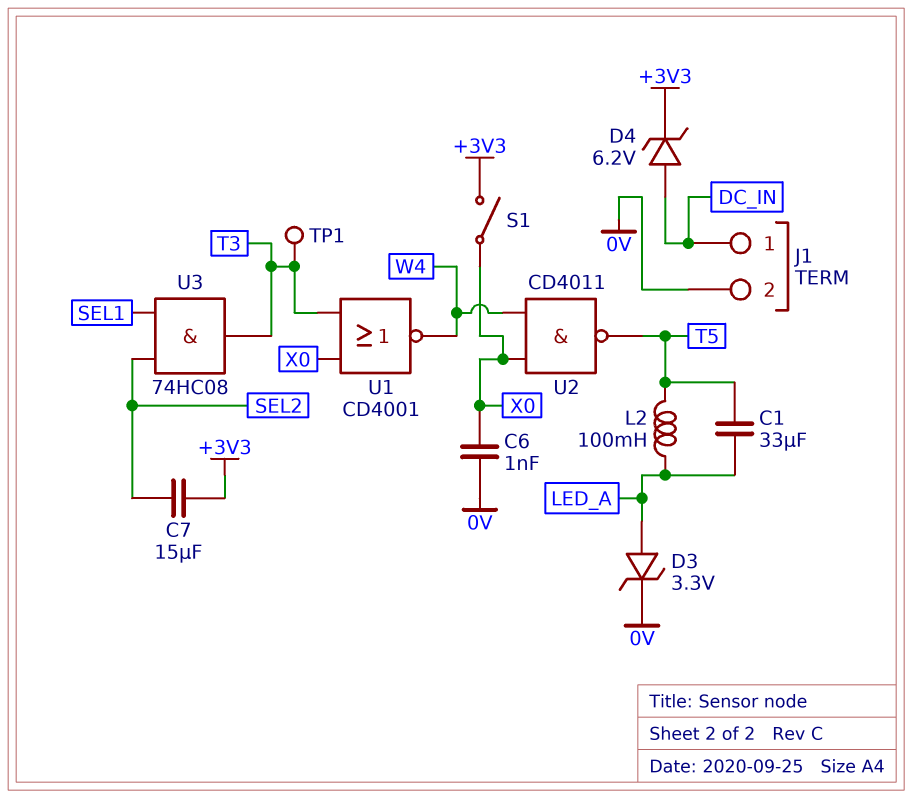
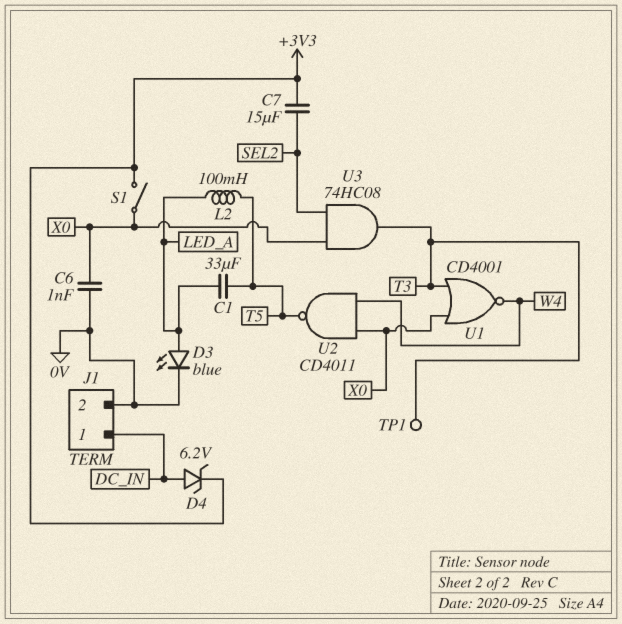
D3: zener 3.3V (A LED_A, K 0V) -> LED blue (A LED_A, K 0V)
U3: AND 74HC08 (in SEL1, in SEL2, out T3) -> AND 74HC08 (in SEL2, in X0, out T3)

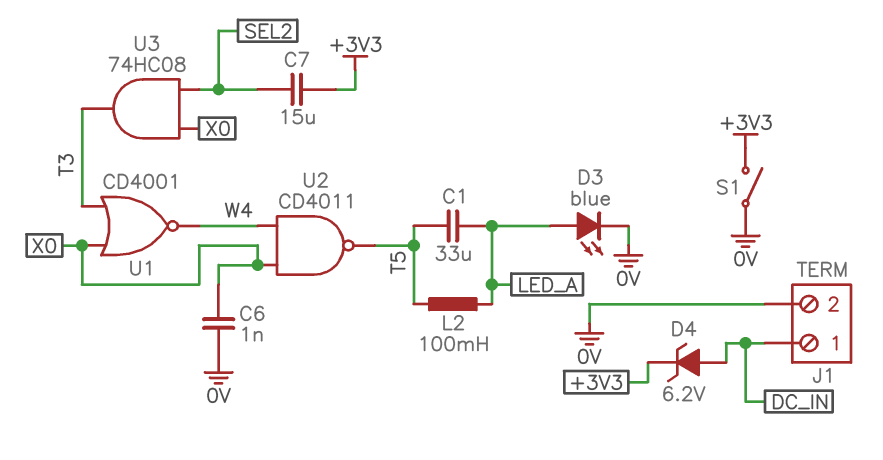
S1: switch (+3V3, X0) -> switch (+3V3, 0V)
TP1: test point (T3) -> none

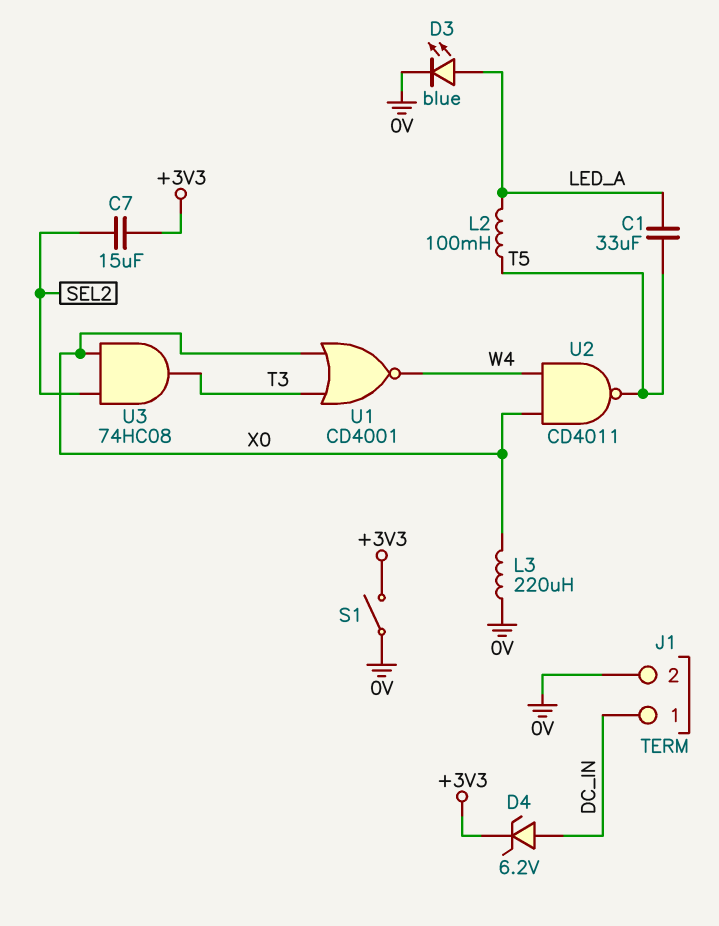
C6: 1nF (0V, X0) -> none
L3: none -> 220uH (0V, X0)

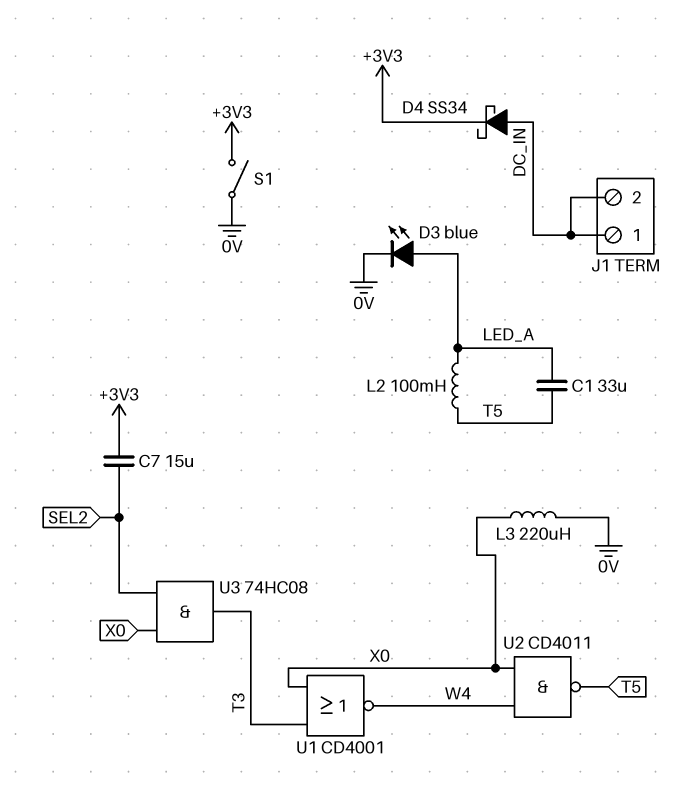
D4: zener 6.2V (A DC_IN, K +3V3) -> schottky SS34 (A DC_IN, K +3V3)
J1 pin 2: 0V -> DC_IN

